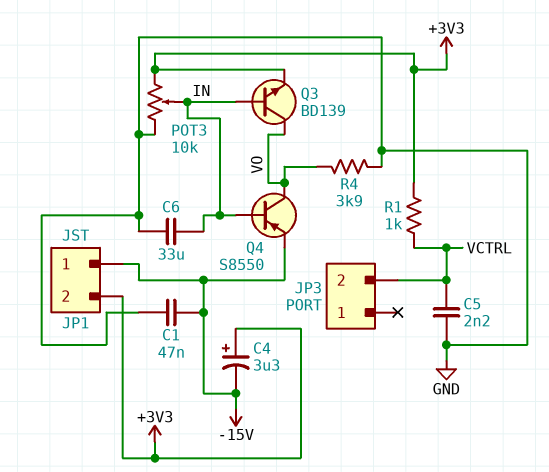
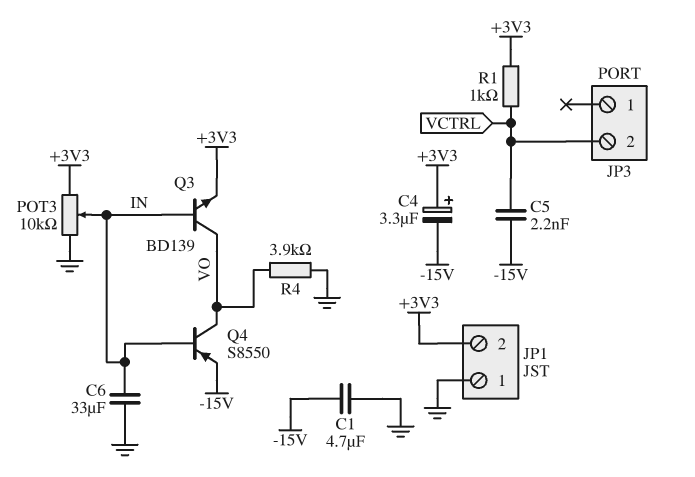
C1: 47nF (-15V, GND) -> 4.7uF (-15V, GND)
C5: 2.2nF (GND, VCTRL) -> 2.2nF (-15V, VCTRL)
JP1 pin 1: -15V -> GND

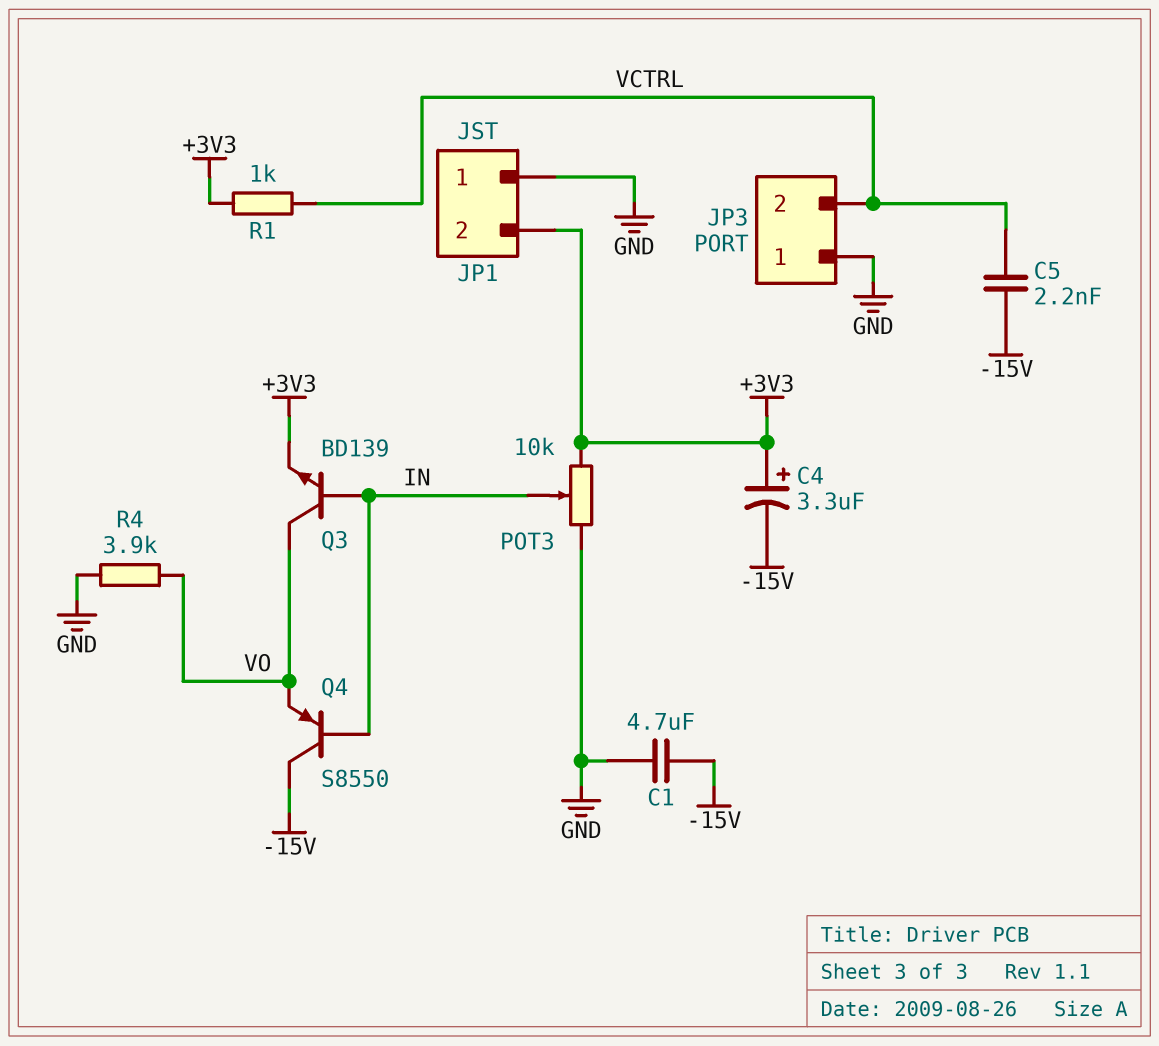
C6: 33uF (GND, IN) -> none
JP3 pin 1: none -> GND
Q4: PNP S8550 (B IN, C VO, E -15V) -> PNP S8550 (B IN, C -15V, E VO)

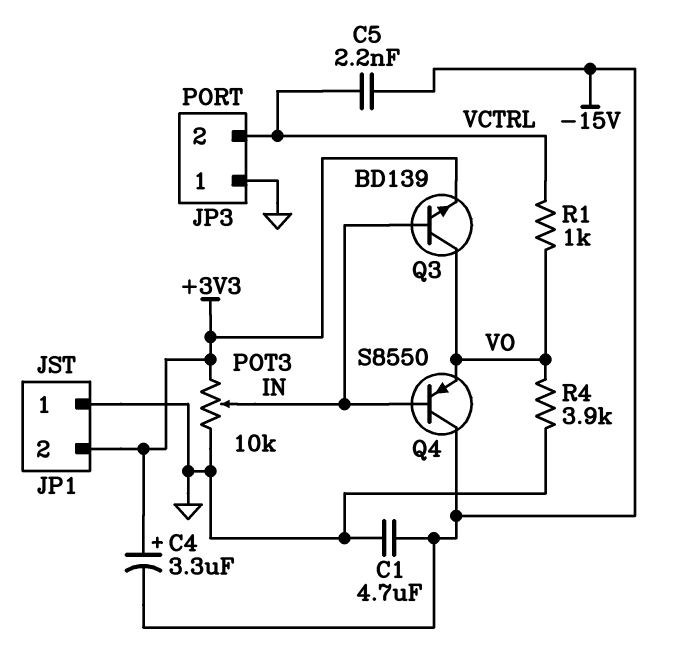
R1: 1k (+3V3, VCTRL) -> 1k (VCTRL, VO)

